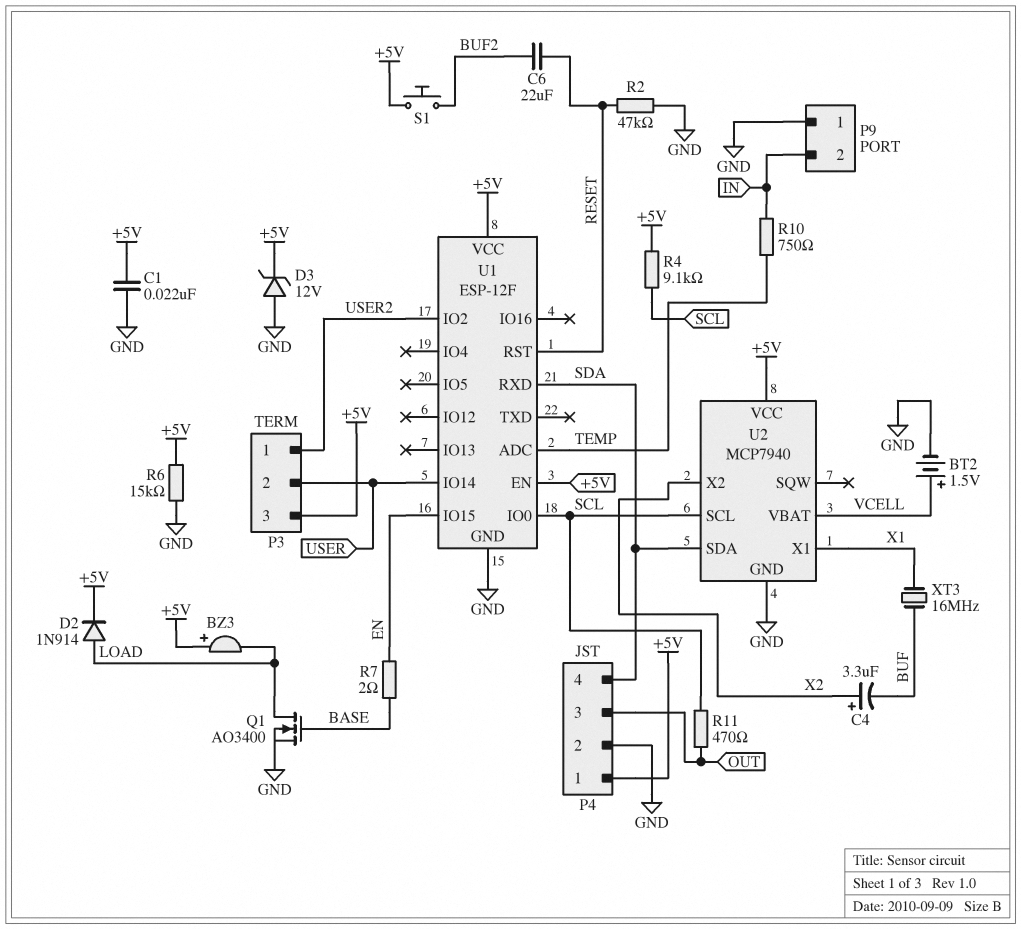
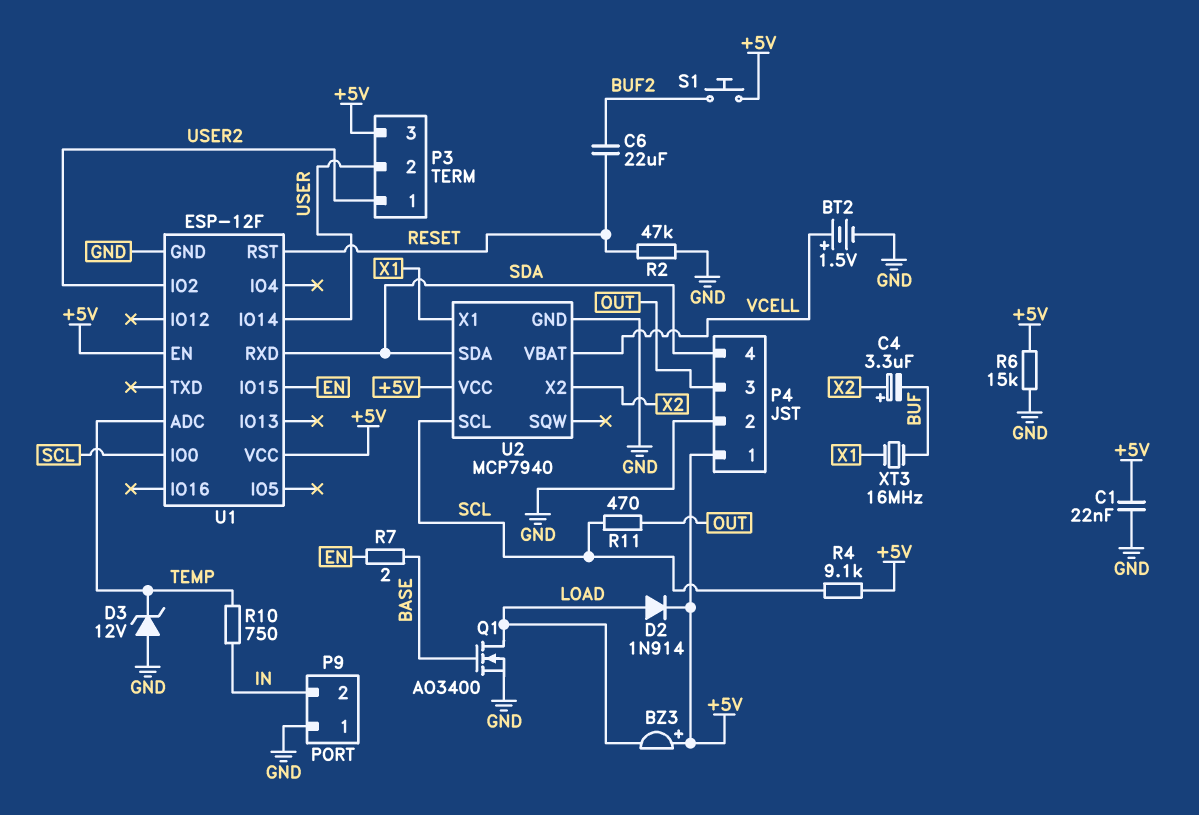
D3: zener 12V (A GND, K +5V) -> zener 12V (A GND, K TEMP)

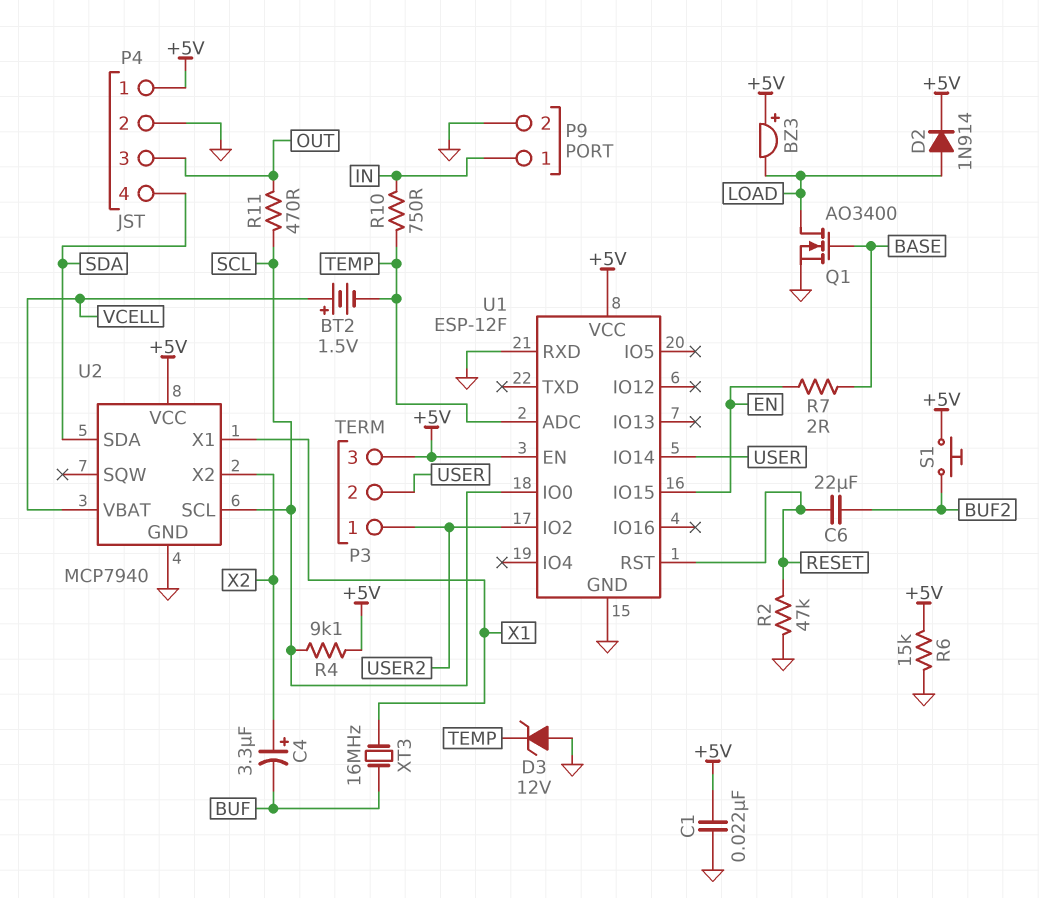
BT2: 1.5V (plus VCELL, minus GND) -> 1.5V (plus VCELL, minus TEMP)
P9 pin 1: GND -> IN
P9 pin 2: IN -> GND
U1 pin RXD: SDA -> GND

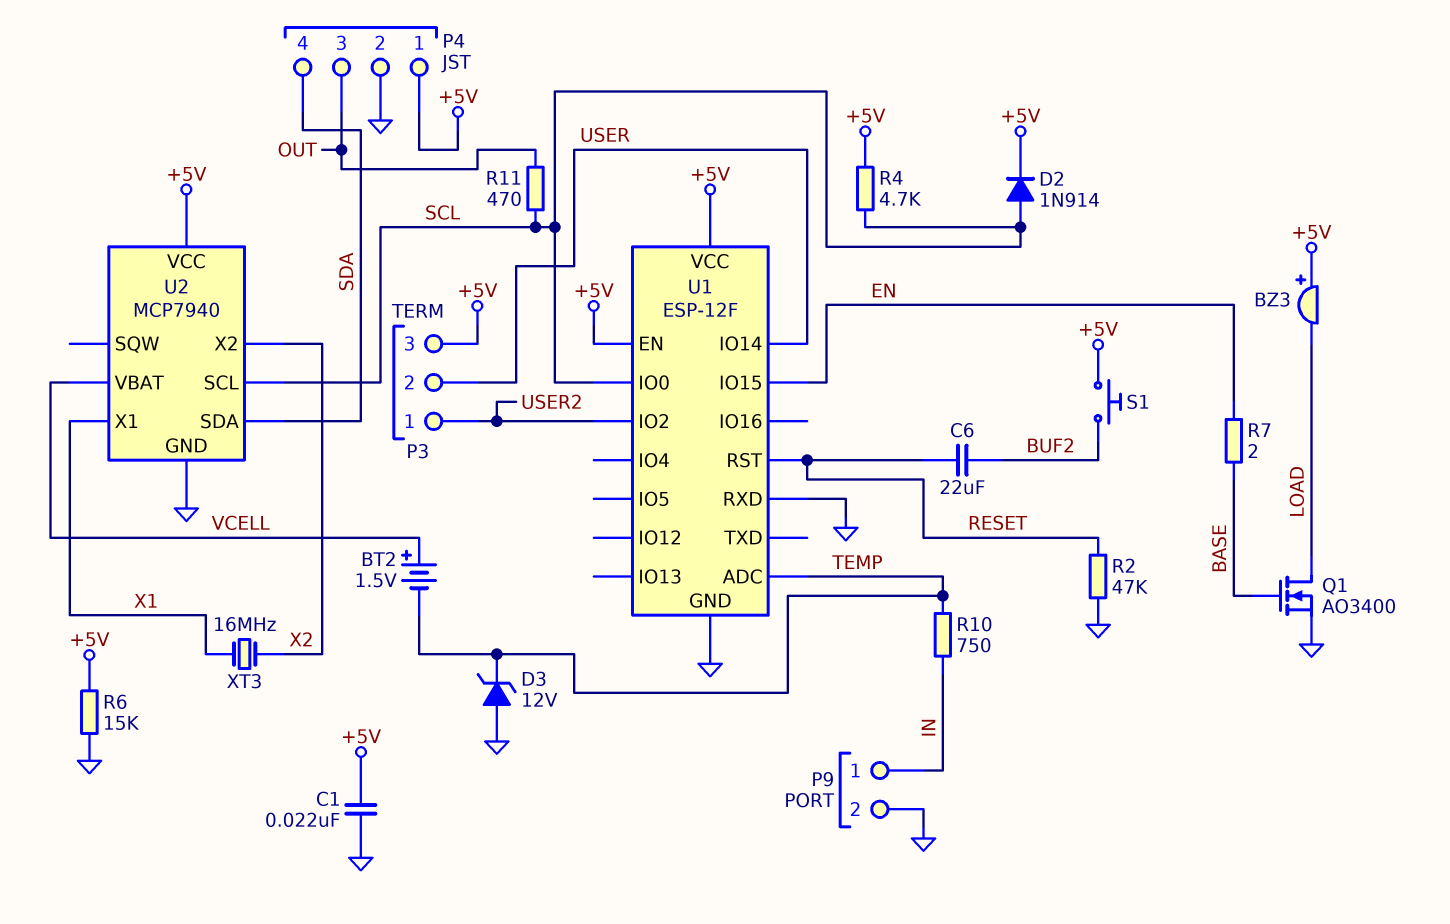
C4: 3.3uF (plus X2, minus BUF) -> none
D2: diode 1N914 (A LOAD, K +5V) -> diode 1N914 (A SCL, K +5V)
R4: 9.1k (+5V, SCL) -> 4.7k (+5V, SCL)
XT3: 16MHz (BUF, X1) -> 16MHz (X1, X2)

